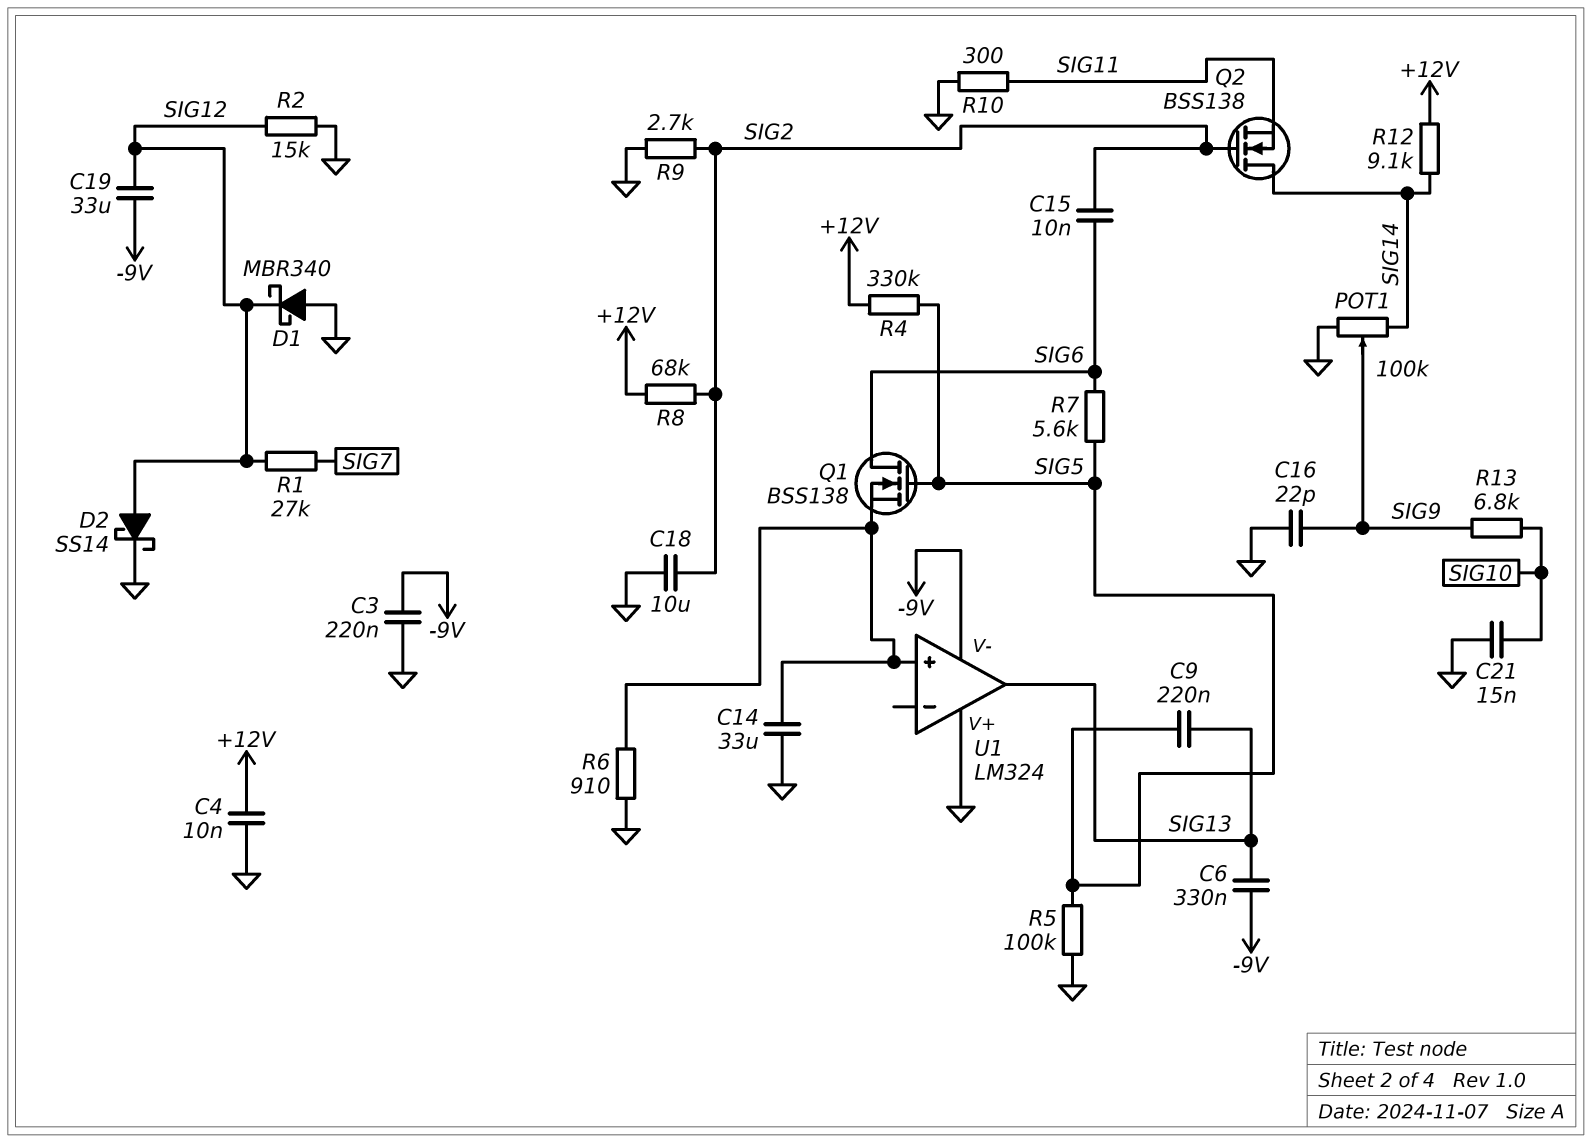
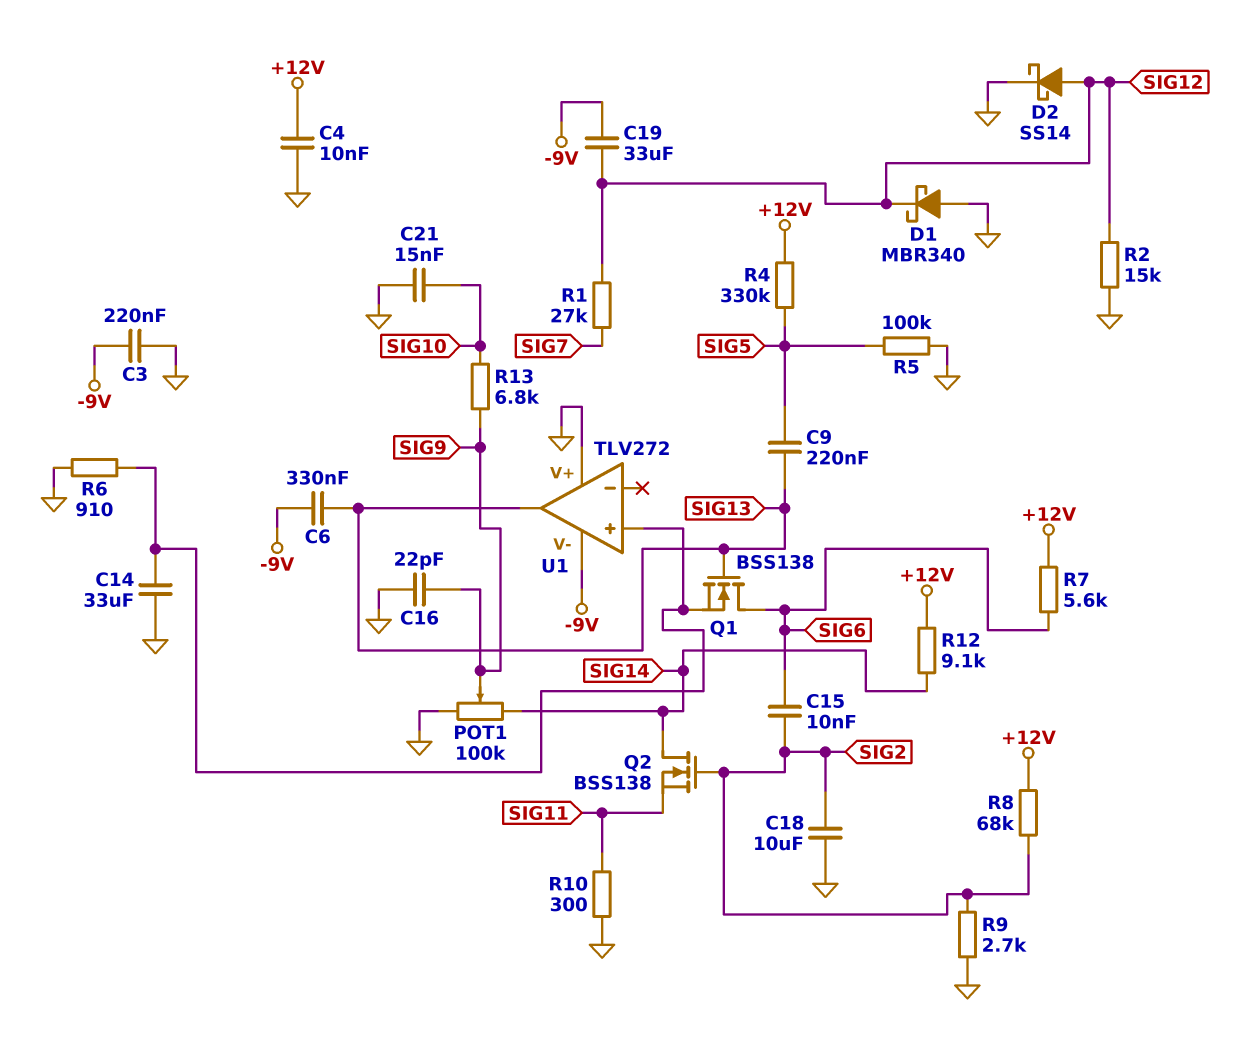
Q1: NMOS BSS138 (G SIG5, D SIG6, S U1/in+) -> NMOS BSS138 (G SIG13, D SIG6, S U1/in+)
R7: 5.6k (SIG5, SIG6) -> 5.6k (+12V, SIG6)
U1: LM324 -> TLV272

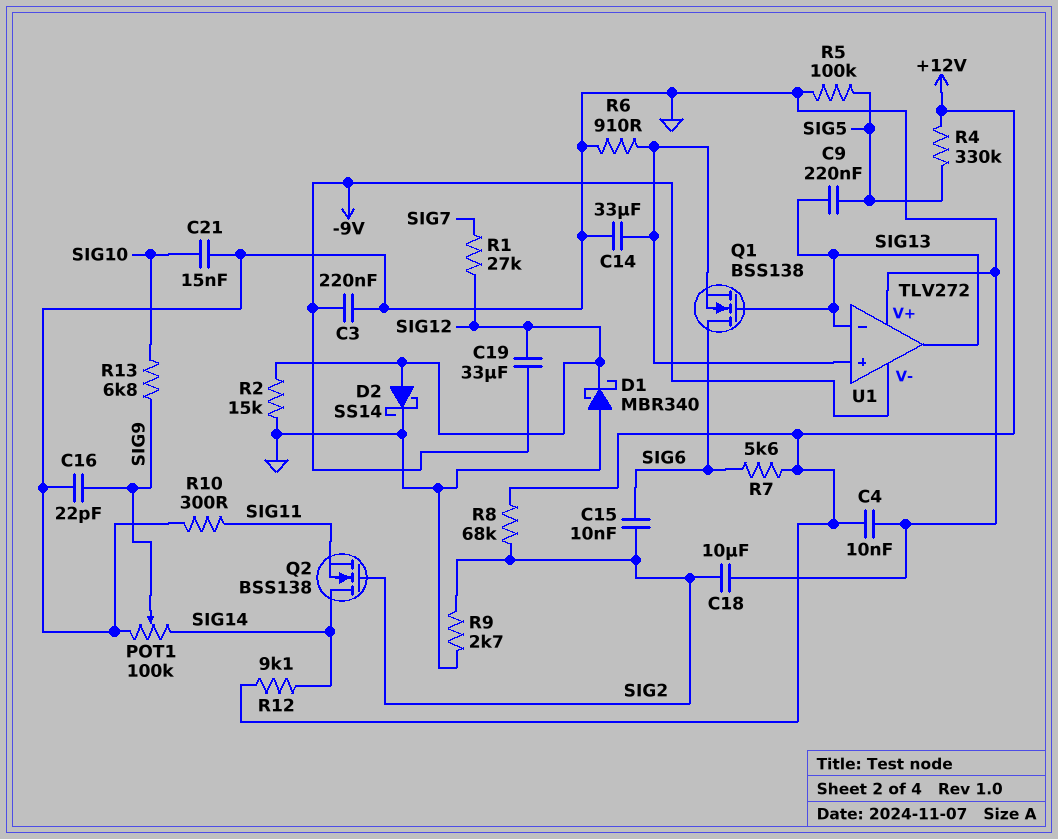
C6: 330nF (-9V, SIG13) -> none
U1 pin in-: none -> SIG13

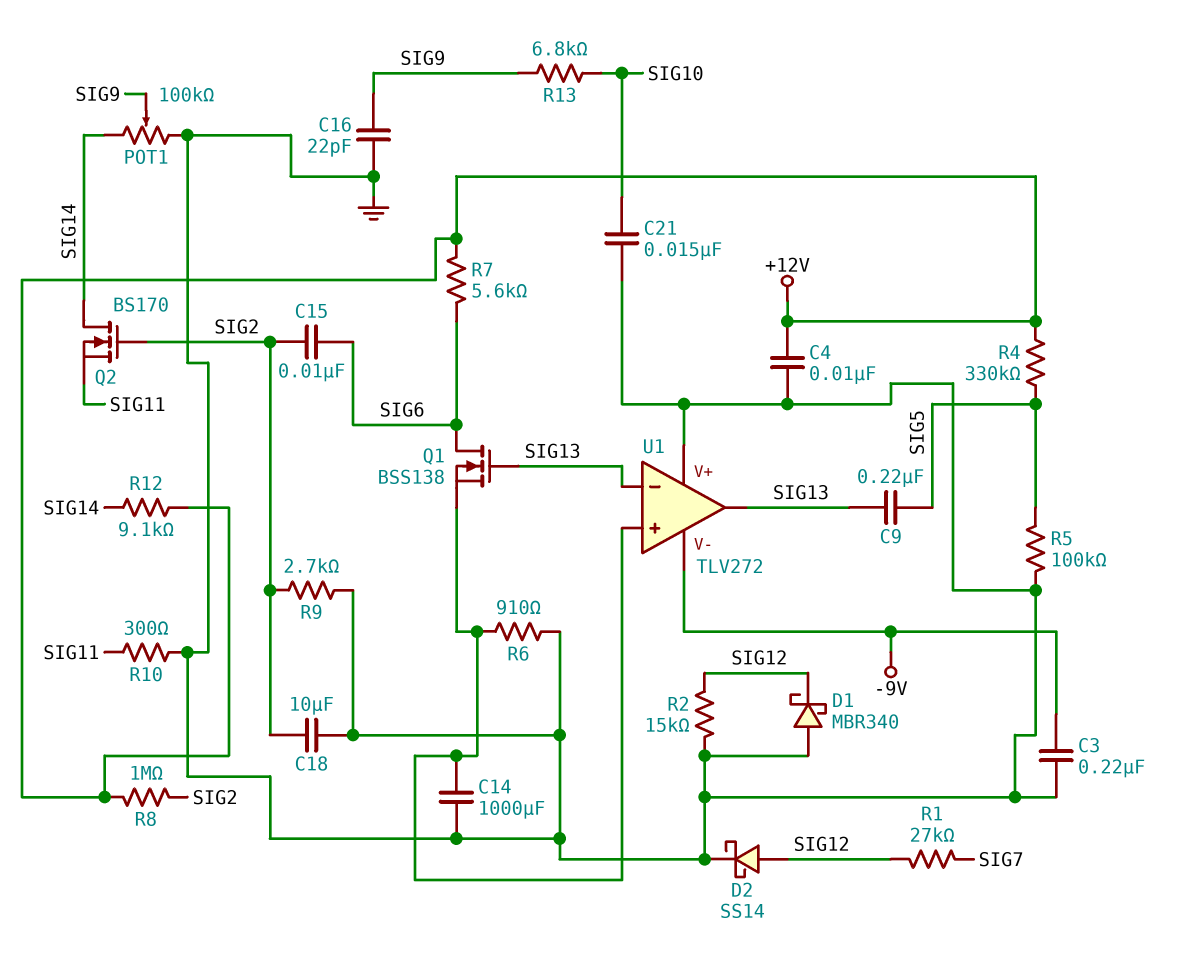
C14: 33uF (GND, U1/in+) -> 1000uF (GND, U1/in+)
C19: 33uF (-9V, SIG12) -> none
Q2: NMOS BSS138 (G SIG2, D SIG14, S SIG11) -> NMOS BS170 (G SIG2, D SIG14, S SIG11)
R8: 68k (+12V, SIG2) -> 1M (+12V, SIG2)

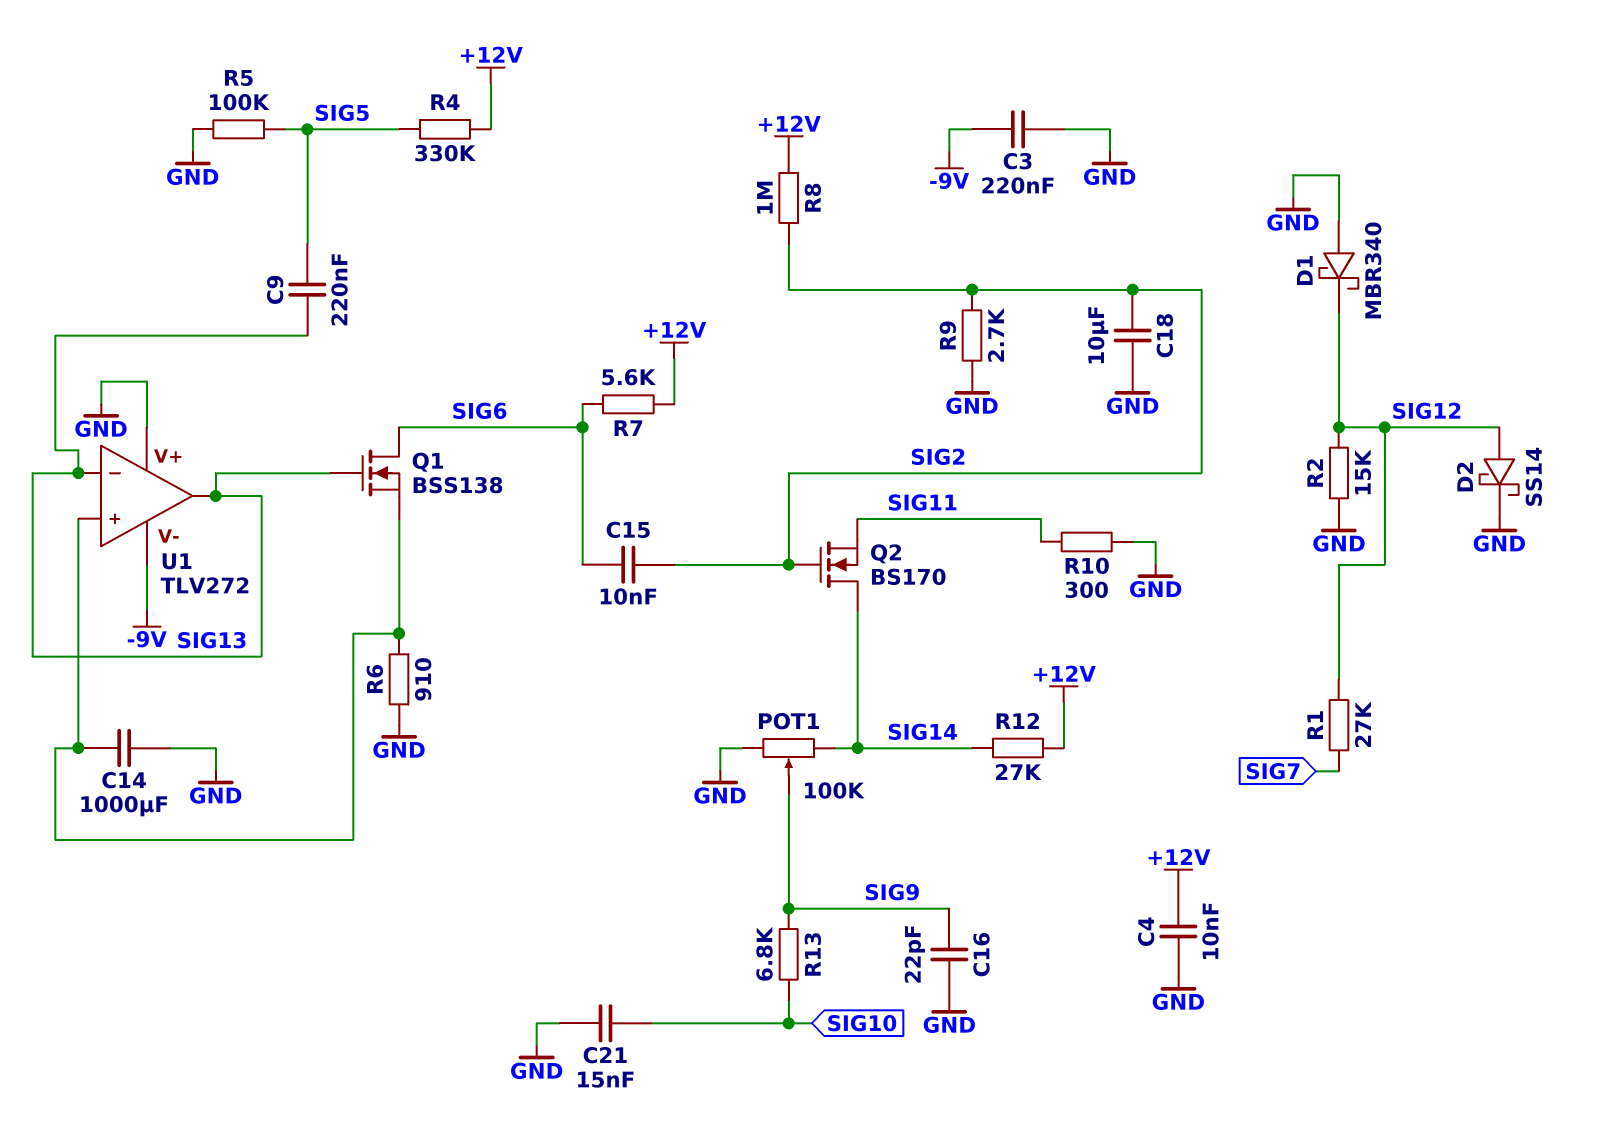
R12: 9.1k (+12V, SIG14) -> 27k (+12V, SIG14)

